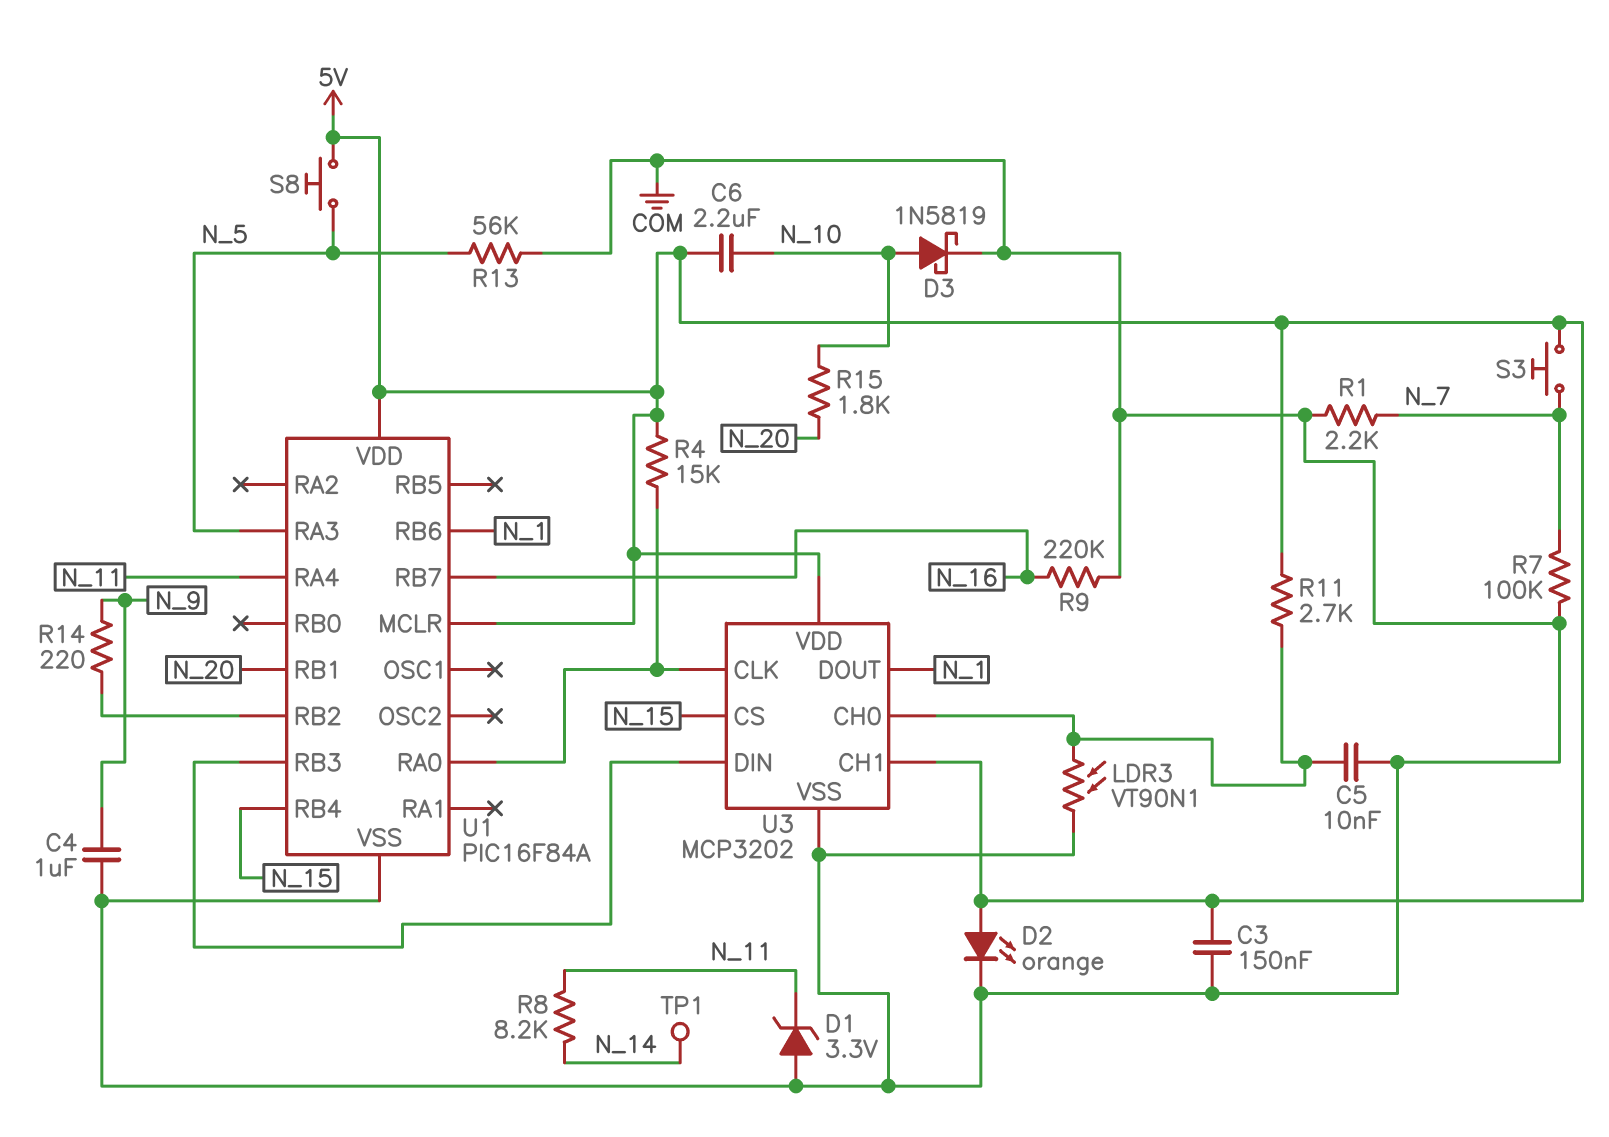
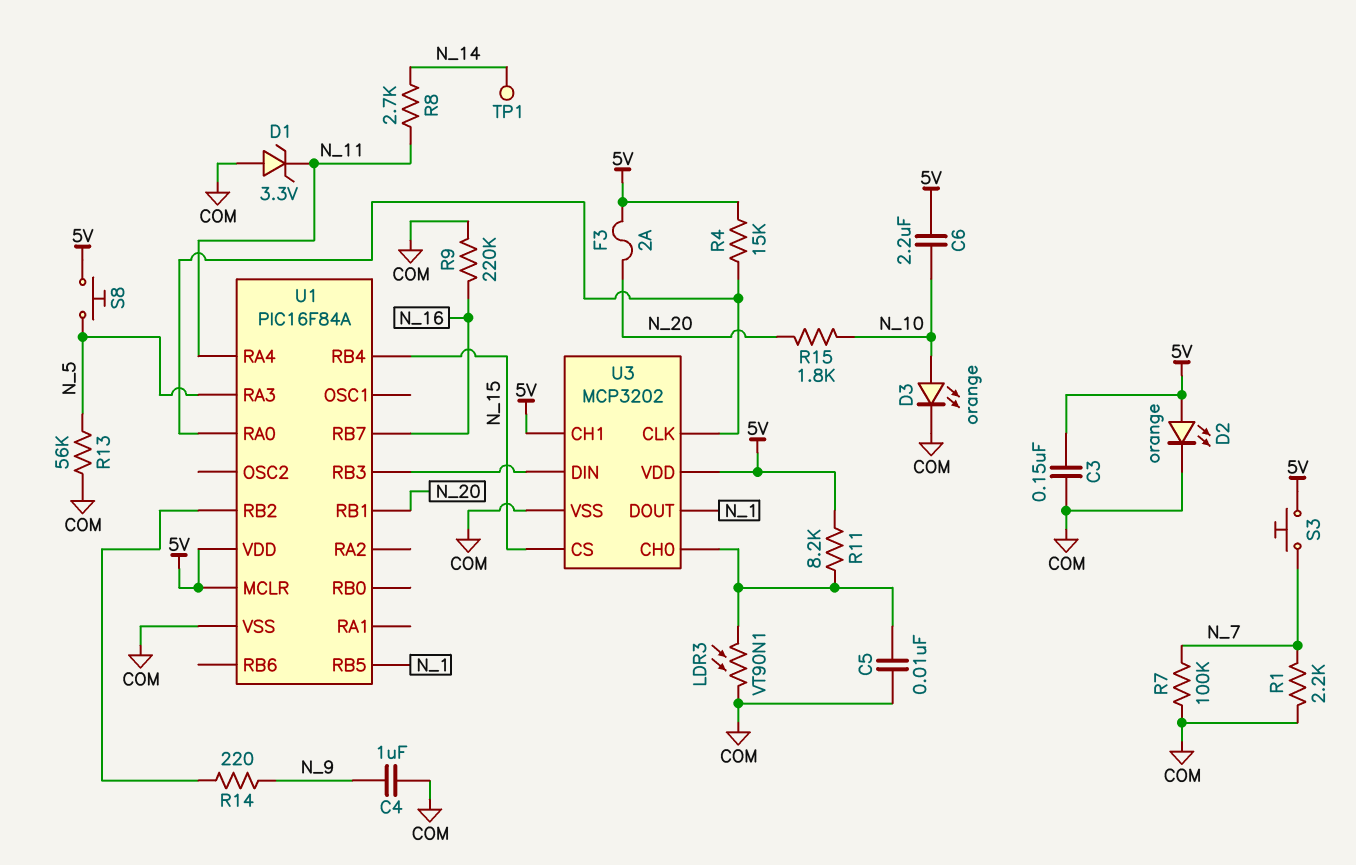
D3: schottky 1N5819 (A N_10, K COM) -> LED orange (A N_10, K COM)
F3: none -> 2A (5V, N_20)
R8: 8.2k (N_11, N_14) -> 2.7k (N_11, N_14)
R11: 2.7k (5V, U3/CH0) -> 8.2k (5V, U3/CH0)
U1 pin RB5: none -> N_1
U1 pin RB6: N_1 -> none

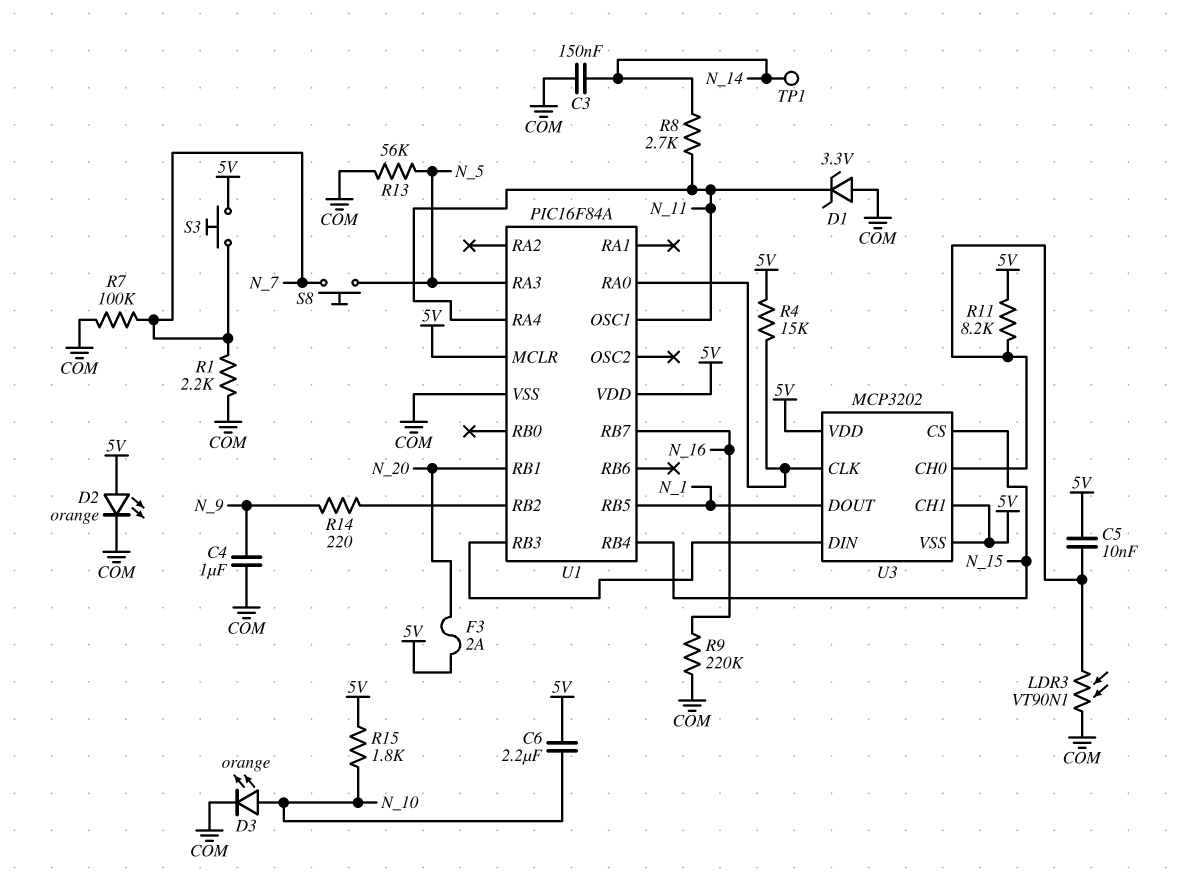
C3: 150nF (5V, COM) -> 150nF (COM, N_14)
C5: 10nF (COM, U3/CH0) -> 10nF (5V, U3/CH0)
R15: 1.8k (N_10, N_20) -> 1.8k (5V, N_10)
S8: button (5V, N_5) -> button (N_5, N_7)
U1 pin OSC1: none -> N_11
U3 pin VSS: COM -> 5V

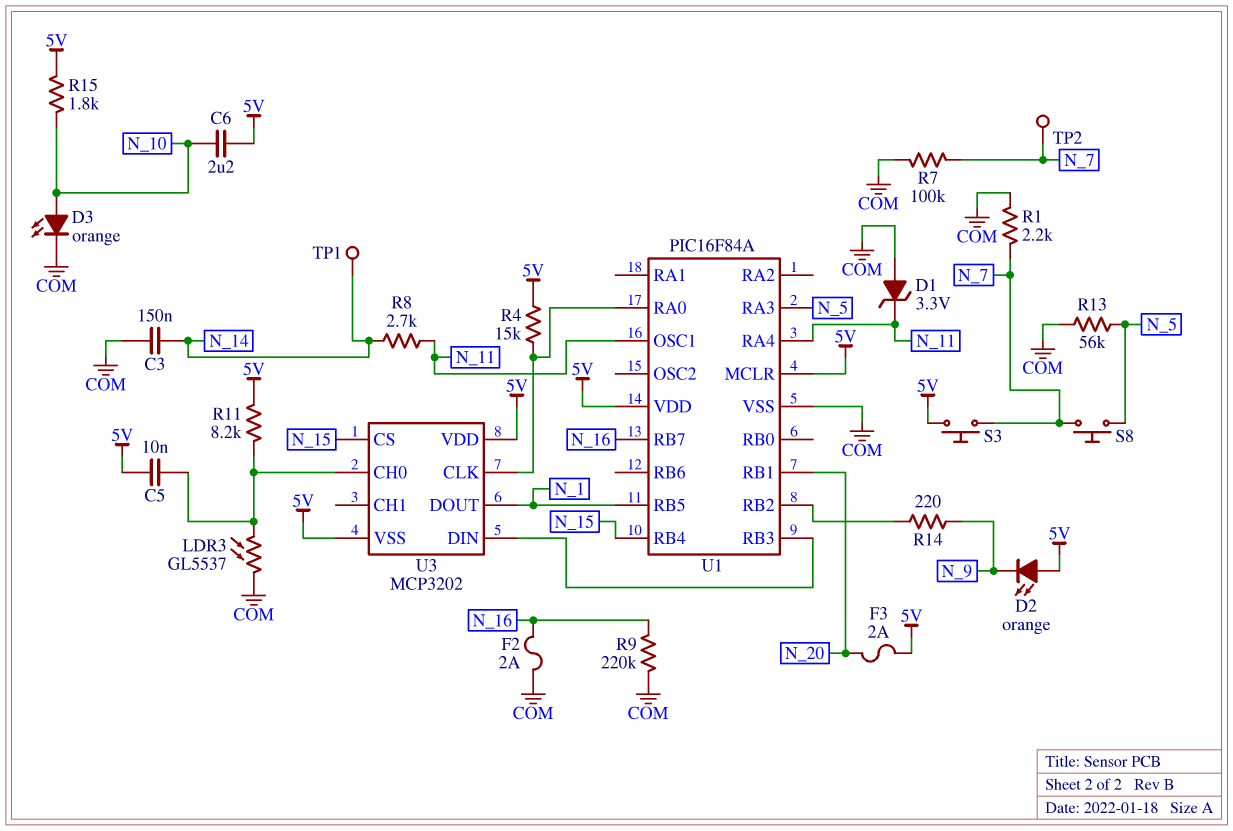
C4: 1uF (COM, N_9) -> none
D2: LED orange (A 5V, K COM) -> LED orange (A 5V, K N_9)
F2: none -> 2A (COM, N_16)
LDR3: VT90N1 (COM, U3/CH0) -> GL5537 (COM, U3/CH0)
TP2: none -> test point (N_7)
U3 pin CH1: 5V -> none

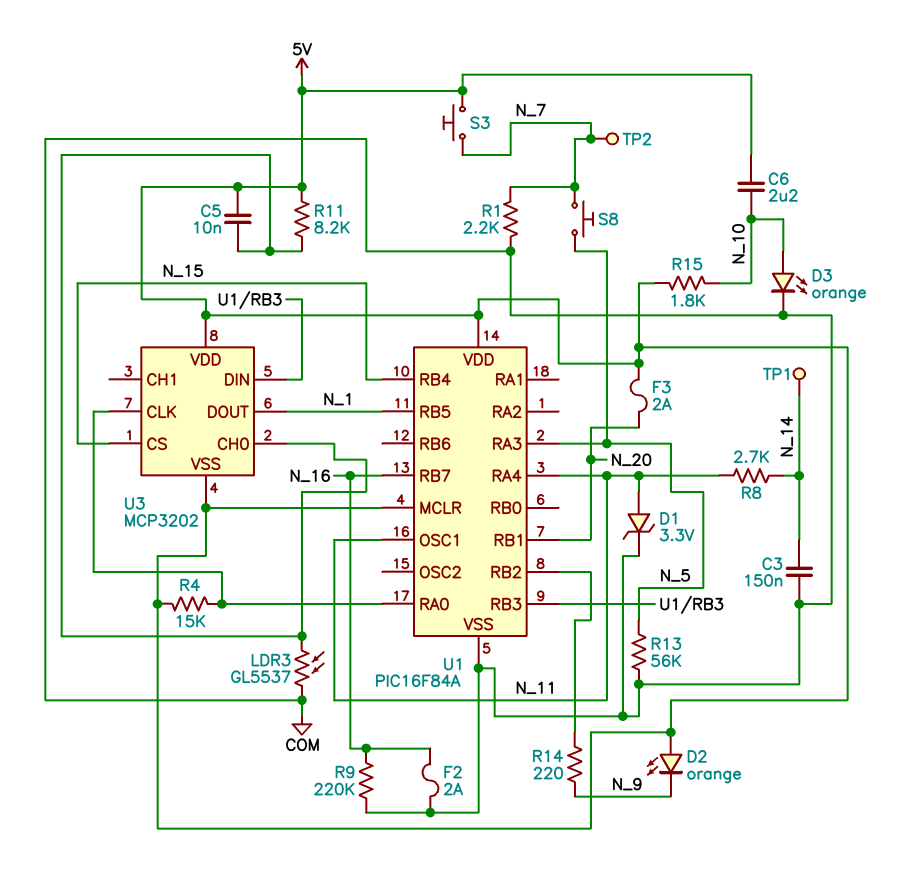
D1: zener 3.3V (A COM, K N_11) -> zener 3.3V (A N_11, K COM)
R7: 100k (COM, N_7) -> none

